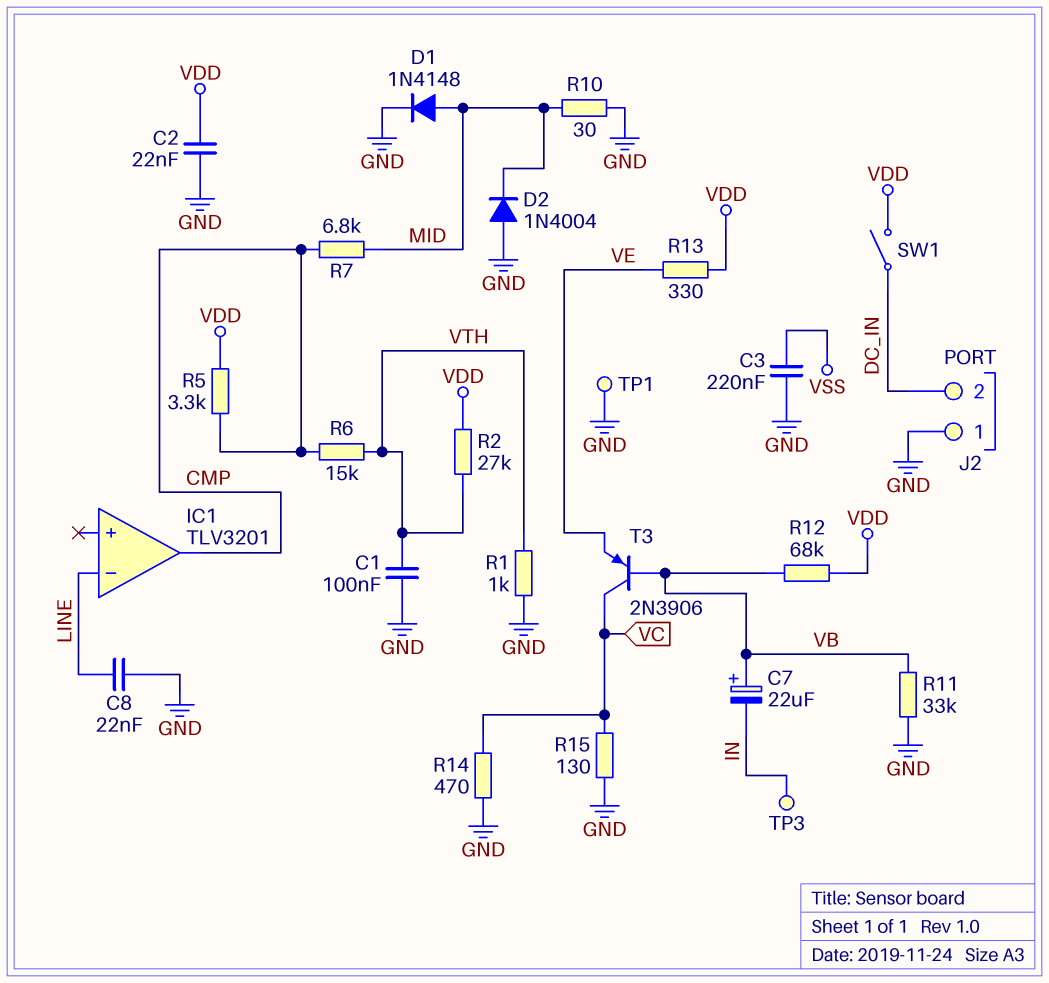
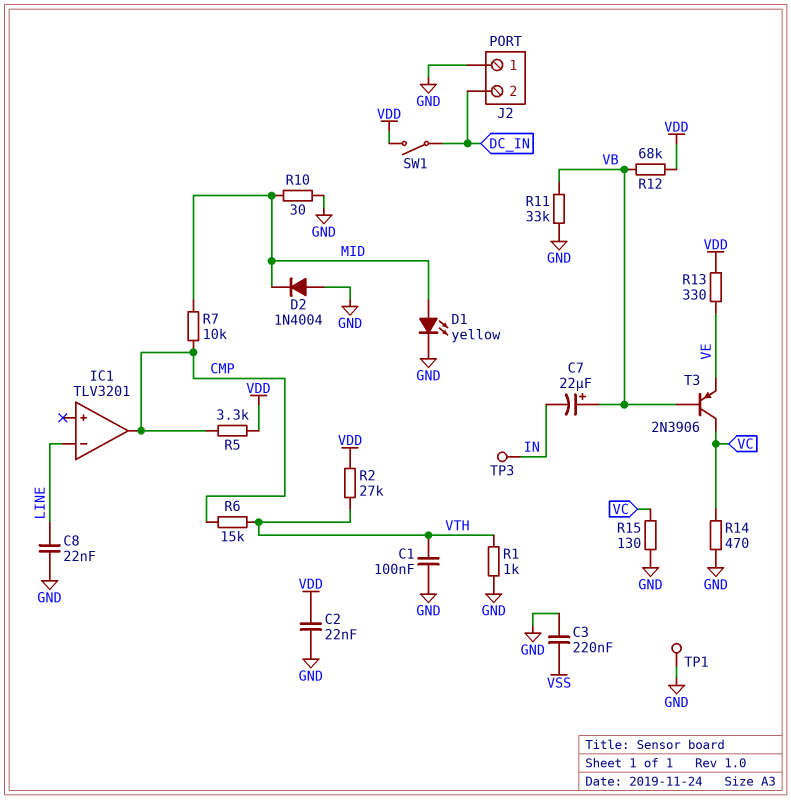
D1: diode 1N4148 (A MID, K GND) -> LED yellow (A MID, K GND)
R7: 6.8k (CMP, MID) -> 10k (CMP, MID)

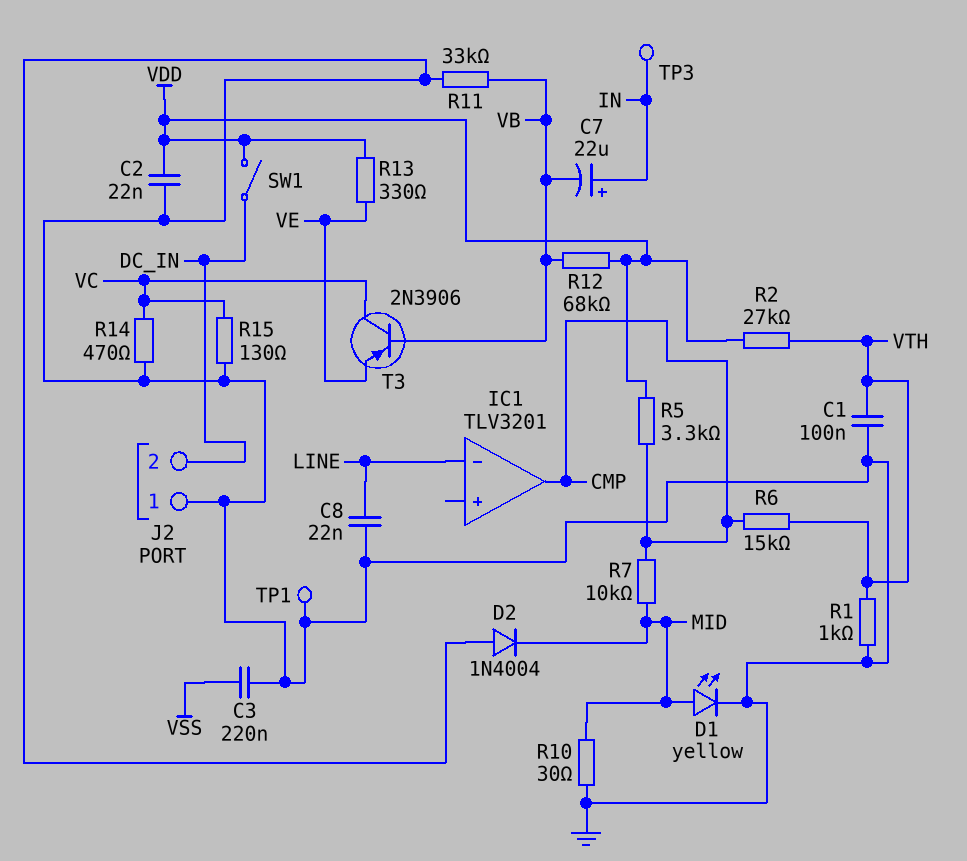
C7: 22uF (plus VB, minus IN) -> 22uF (plus IN, minus VB)

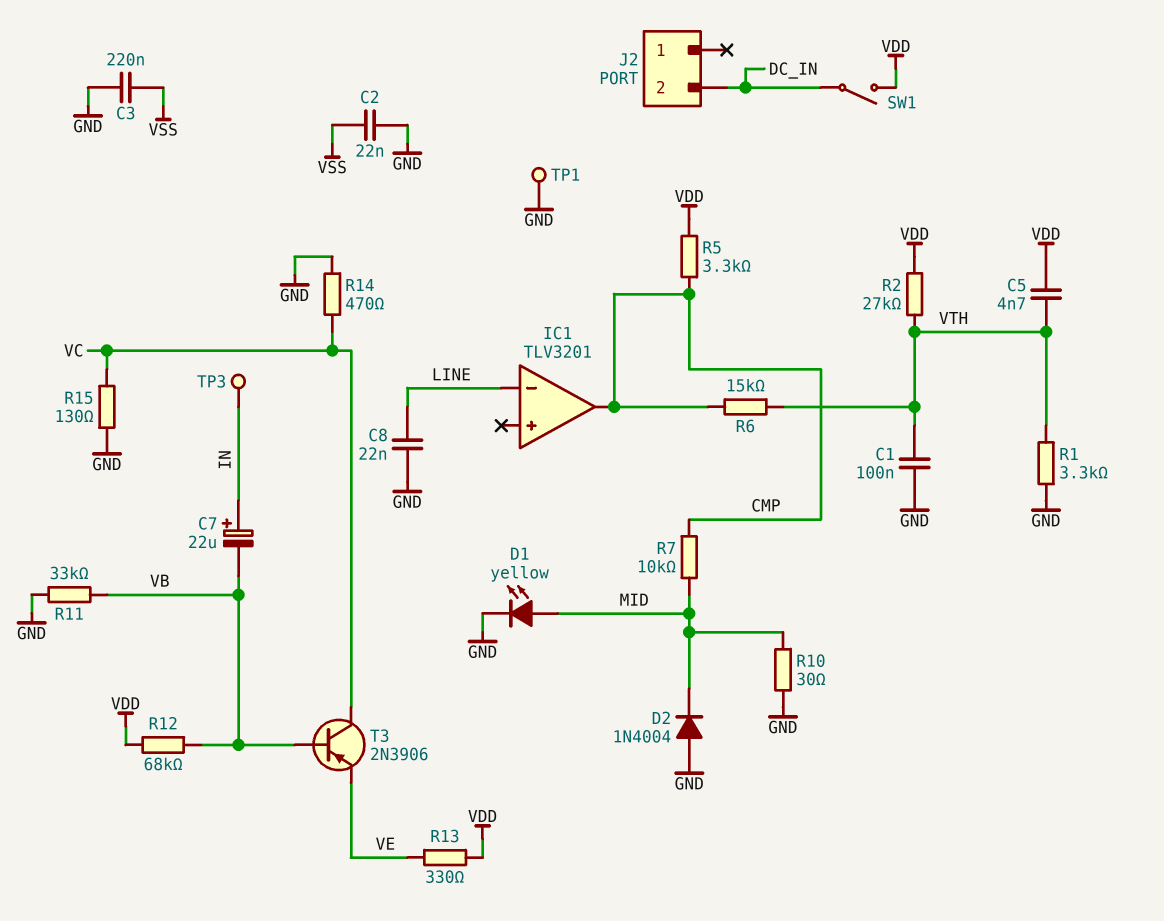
C2: 22nF (GND, VDD) -> 22nF (GND, VSS)
C5: none -> 4.7nF (VDD, VTH)
J2 pin 1: GND -> none
R1: 1k (GND, VTH) -> 3.3k (GND, VTH)

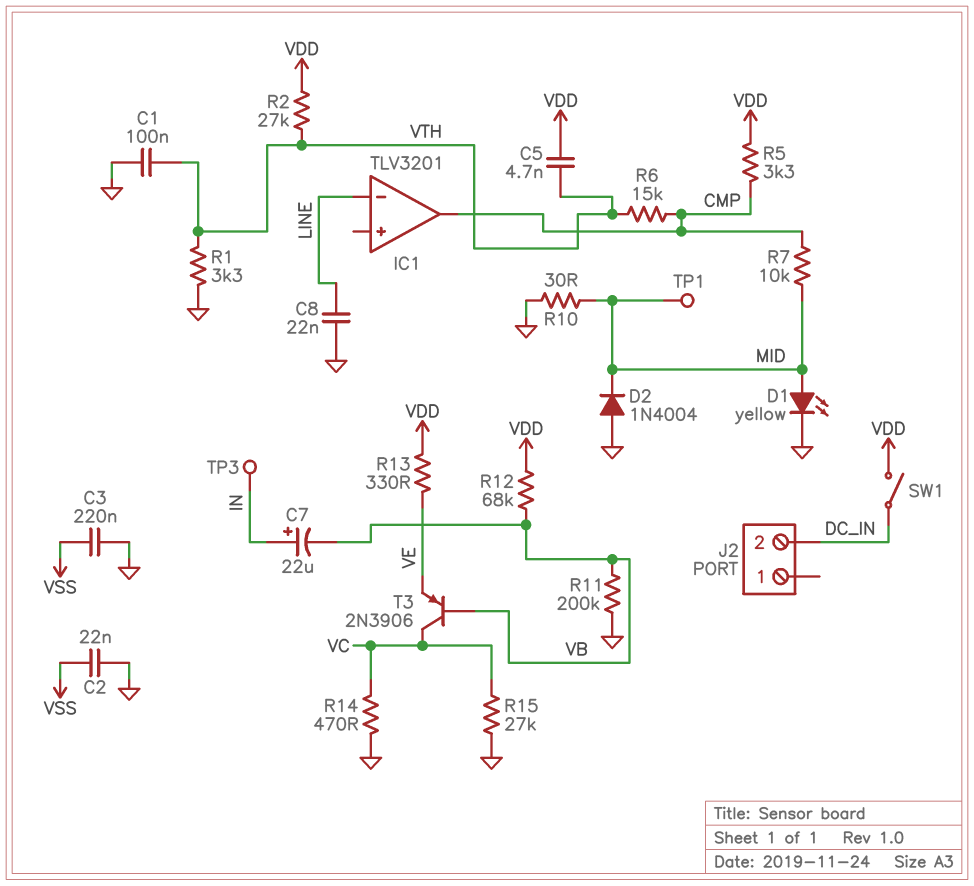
R11: 33k (GND, VB) -> 200k (GND, VB)
R15: 130 (GND, VC) -> 27k (GND, VC)
TP1: test point (GND) -> test point (MID)

